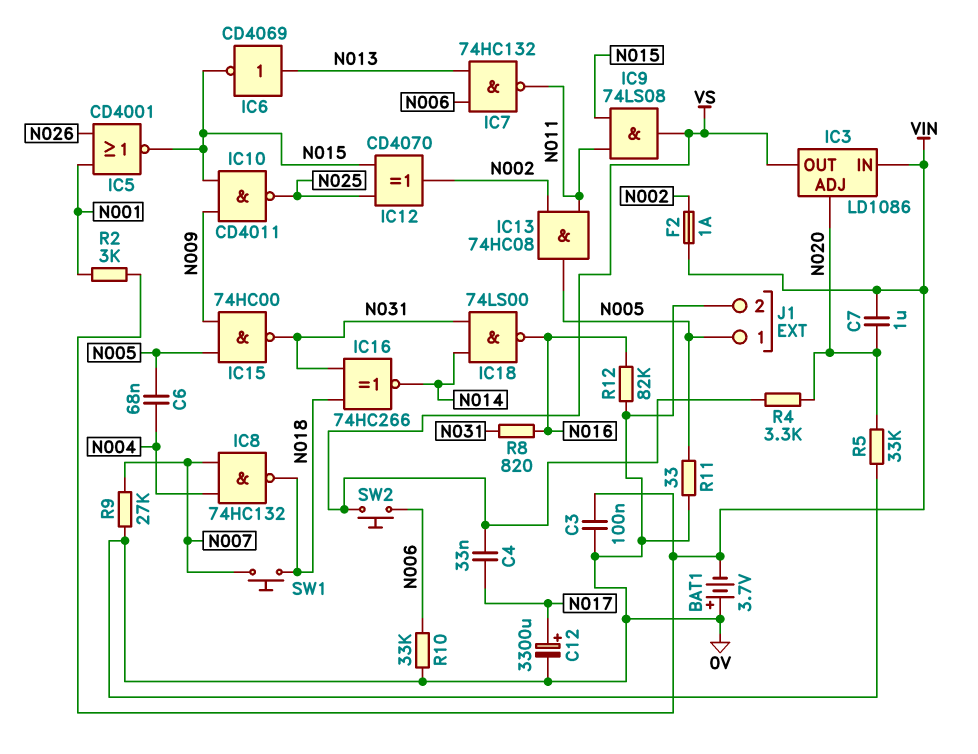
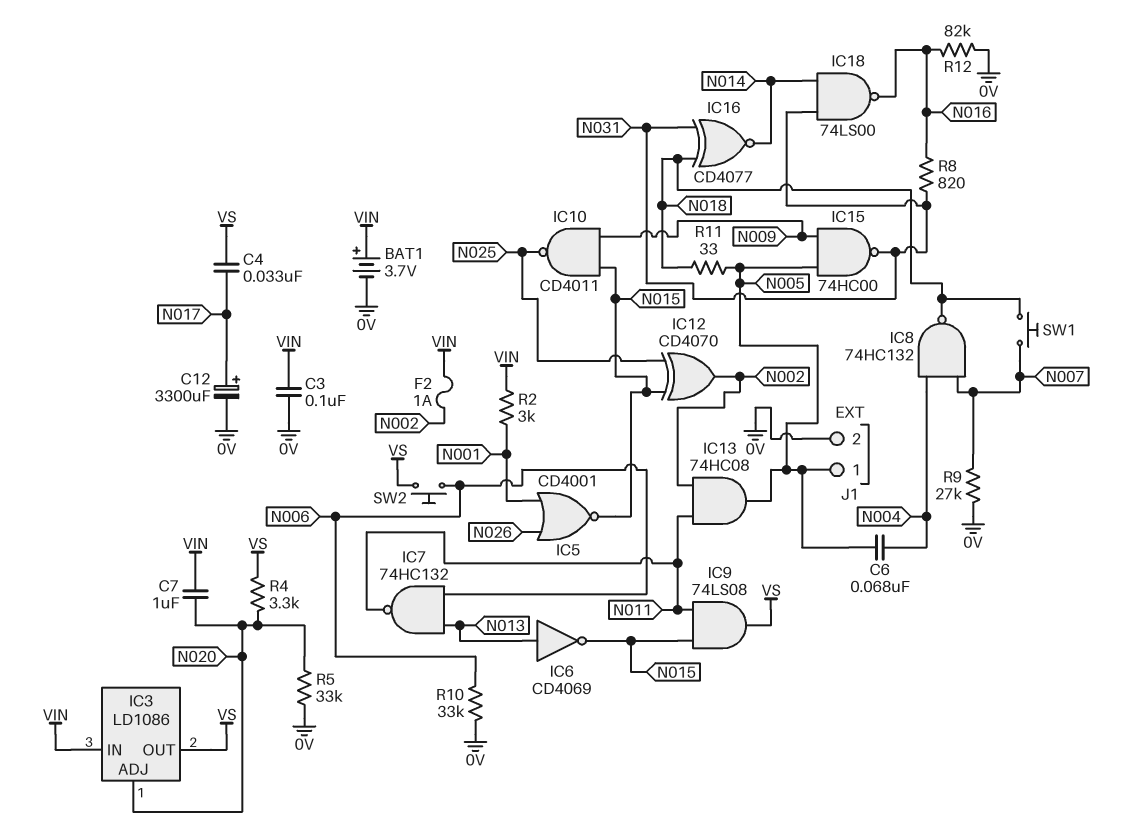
BAT1: 3.7V (plus 0V, minus VIN) -> 3.7V (plus VIN, minus 0V)
IC16: XNOR 74HC266 (in N018, in N031, out N014) -> XNOR CD4077 (in N018, in N031, out N014)
R11: 33 (0V, N005) -> 33 (N005, N018)

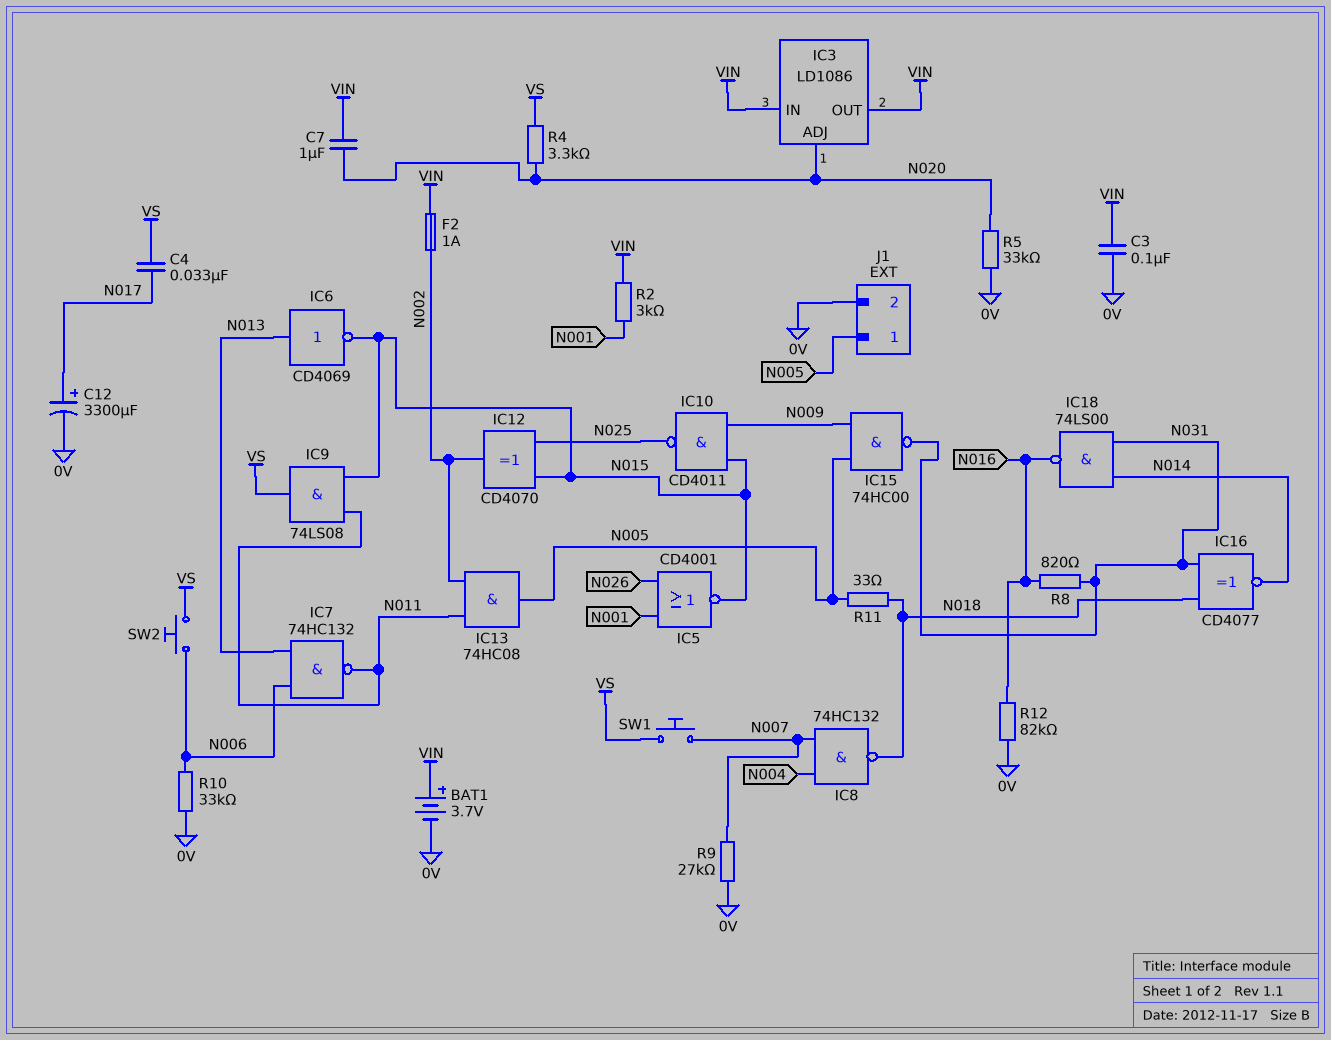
C6: 68nF (N004, N005) -> none
IC3 pin OUT: VS -> VIN
SW1: button (N007, N018) -> button (N007, VS)

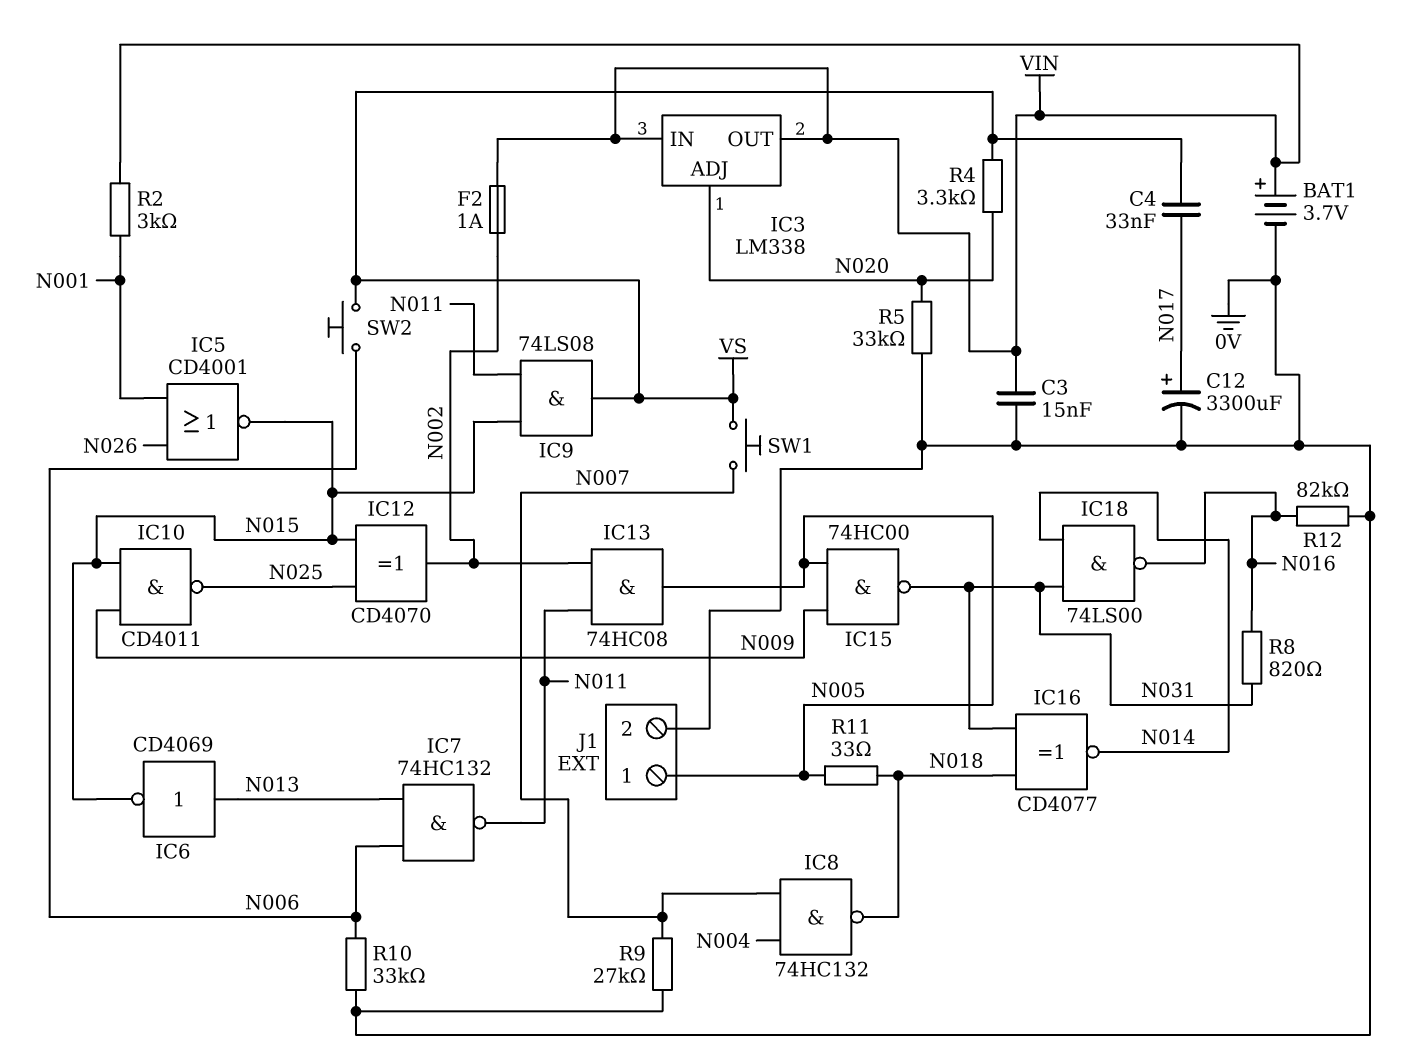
C3: 100nF (0V, VIN) -> 15nF (0V, VIN)
C7: 1uF (N020, VIN) -> none
IC3: LD1086 -> LM338

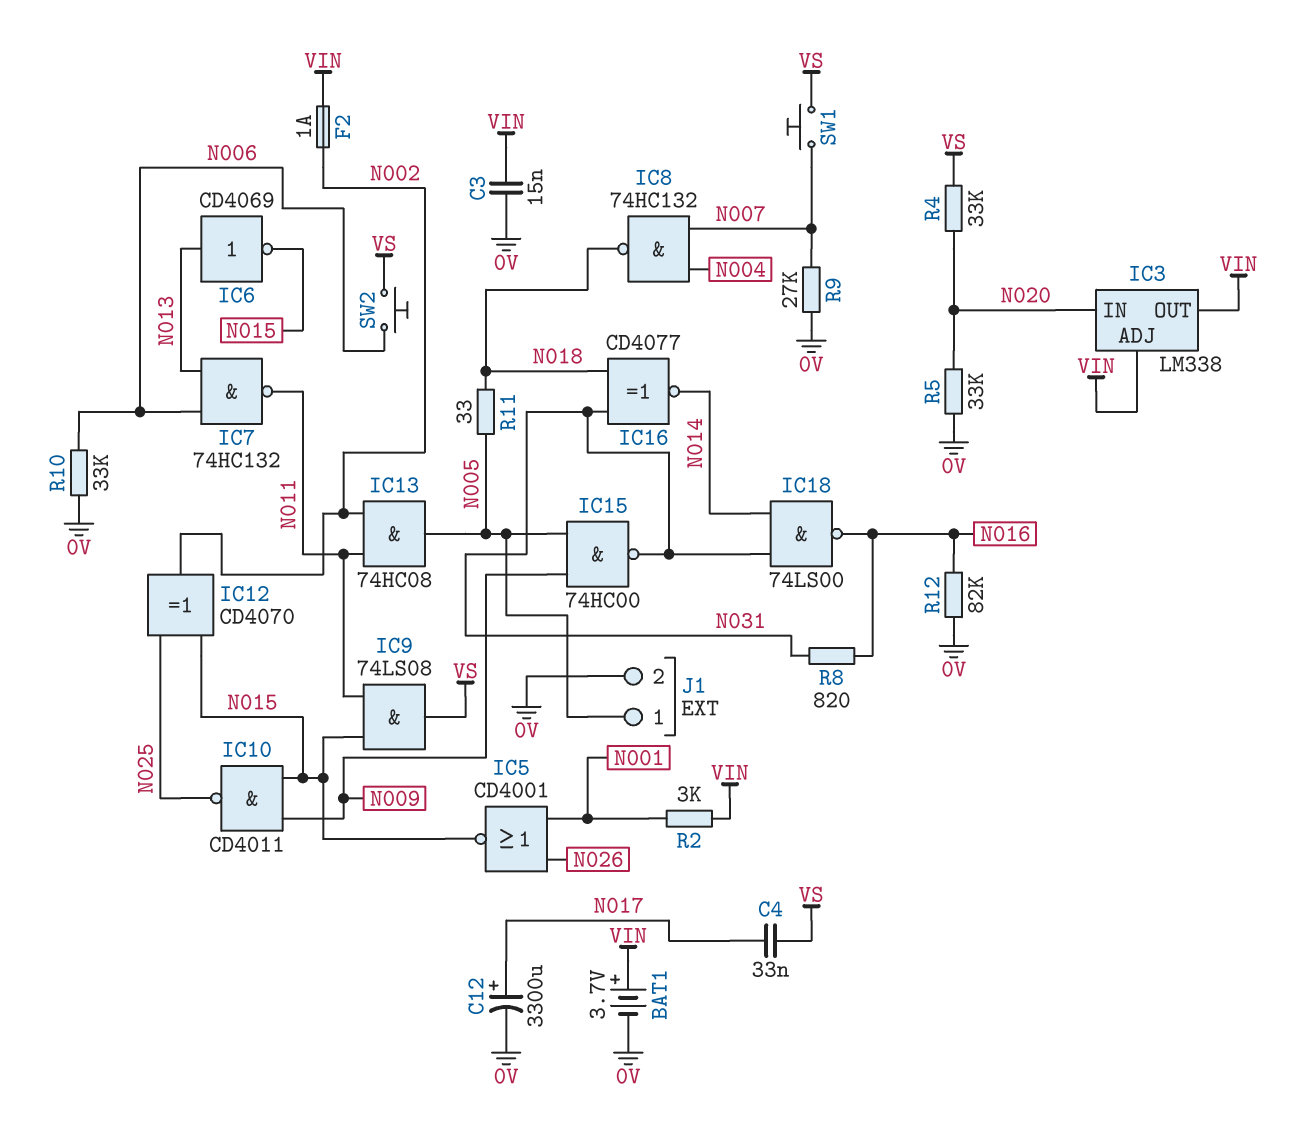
IC3 pin ADJ: N020 -> VIN
IC3 pin IN: VIN -> N020
R4: 3.3k (N020, VS) -> 33k (N020, VS)

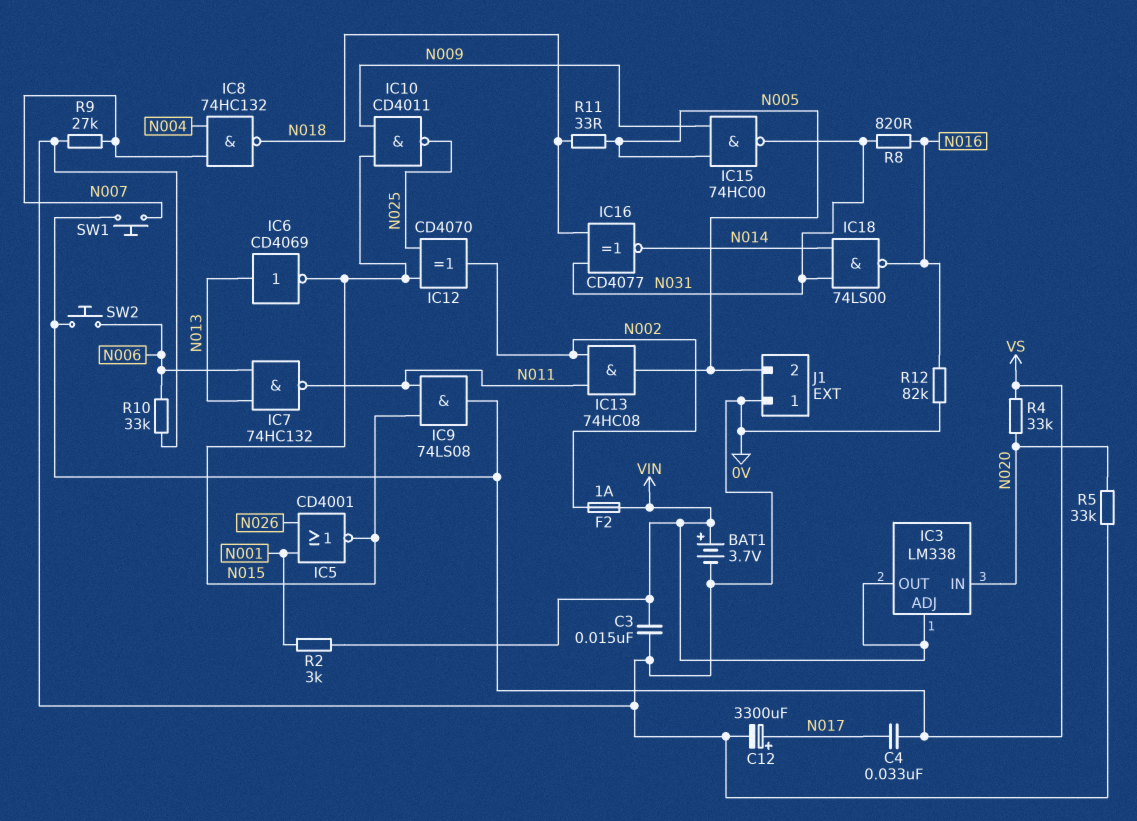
J1 pin 1: N005 -> 0V
J1 pin 2: 0V -> N005

